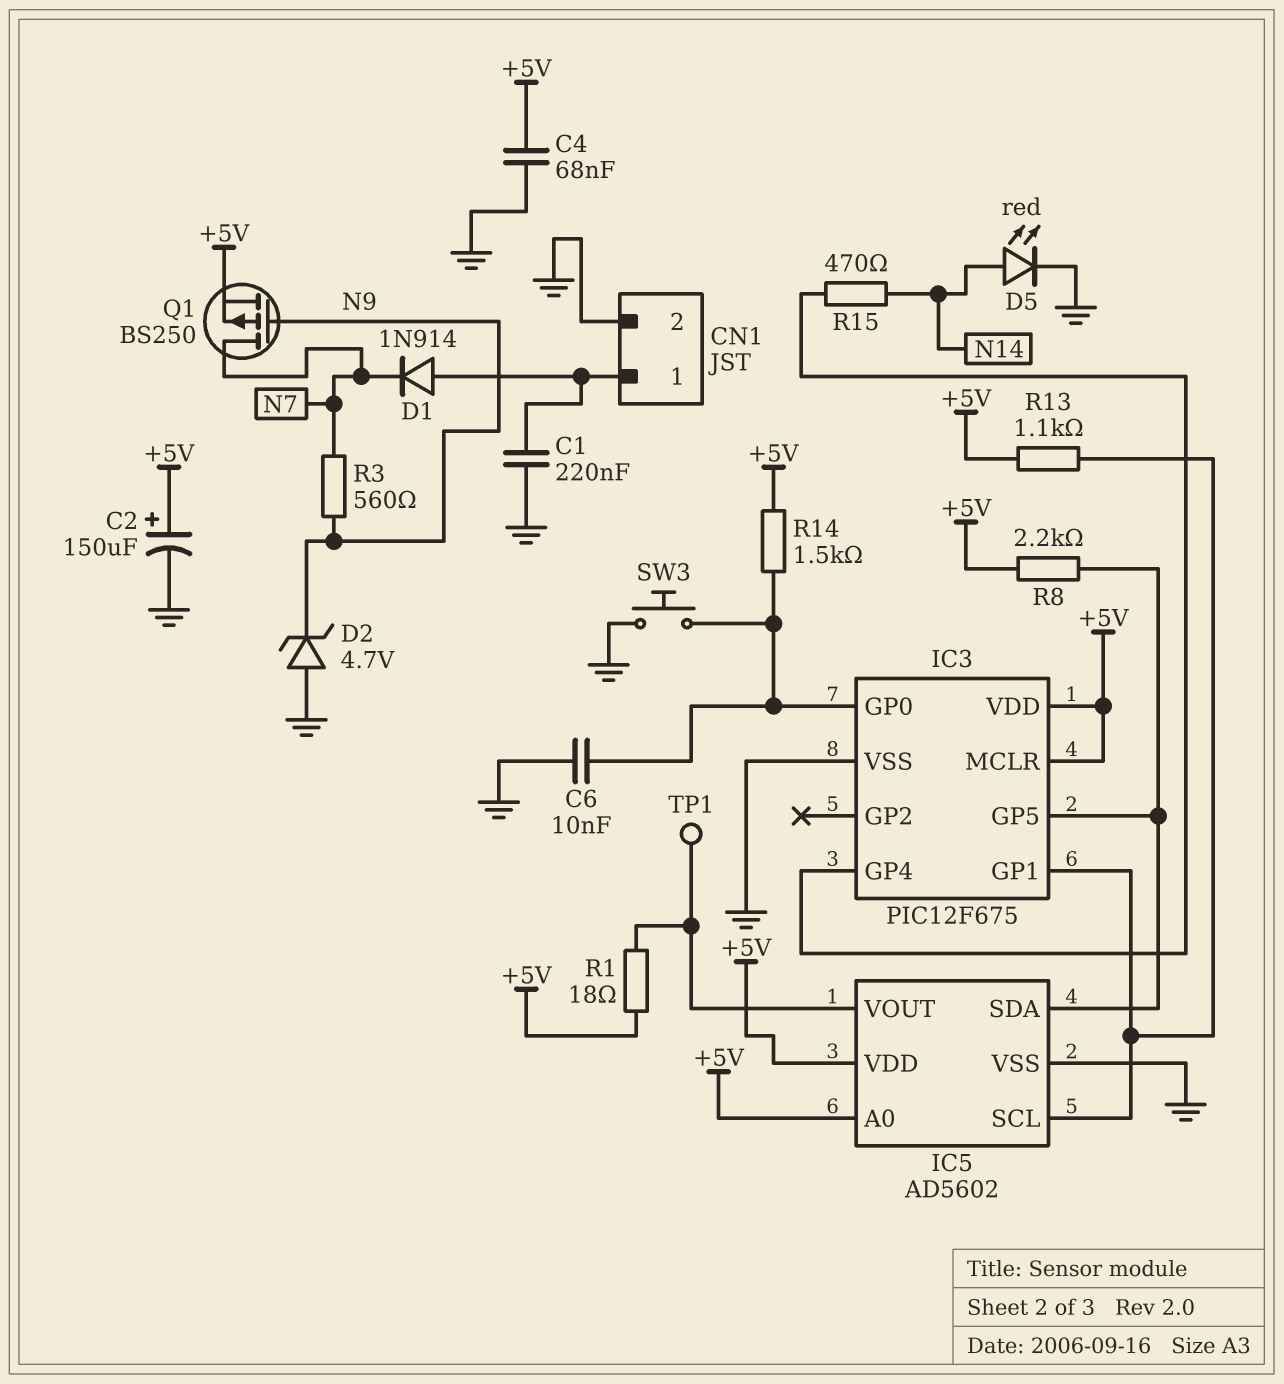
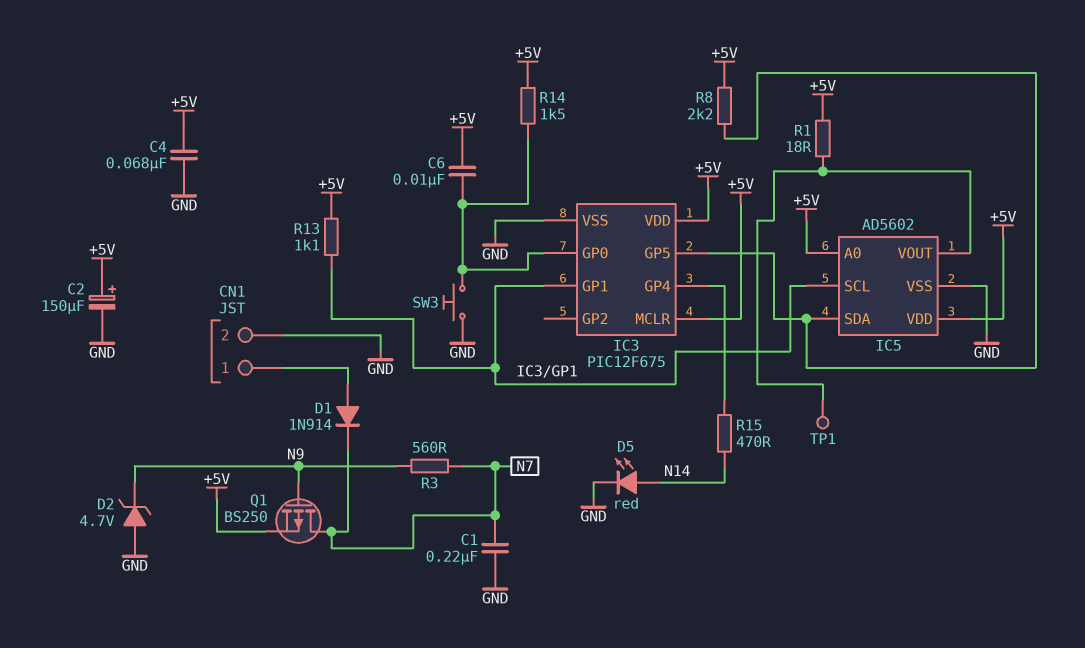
C1: 220nF (CN1/1, GND) -> 220nF (GND, N7)
C6: 10nF (GND, IC3/GP0) -> 10nF (+5V, IC3/GP0)

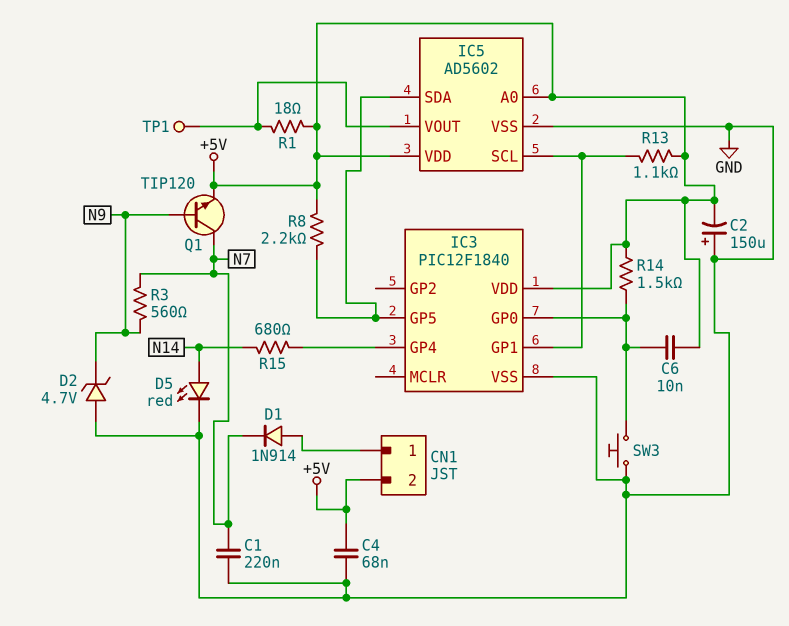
C2: 150uF (plus +5V, minus GND) -> 150uF (plus GND, minus +5V)
CN1 pin 2: GND -> +5V
IC3: PIC12F675 -> PIC12F1840
IC3 pin MCLR: +5V -> none
Q1: PMOS BS250 (G N9, D N7, S +5V) -> NPN TIP120 (B N9, C N7, E +5V)
R15: 470 (IC3/GP4, N14) -> 680 (IC3/GP4, N14)

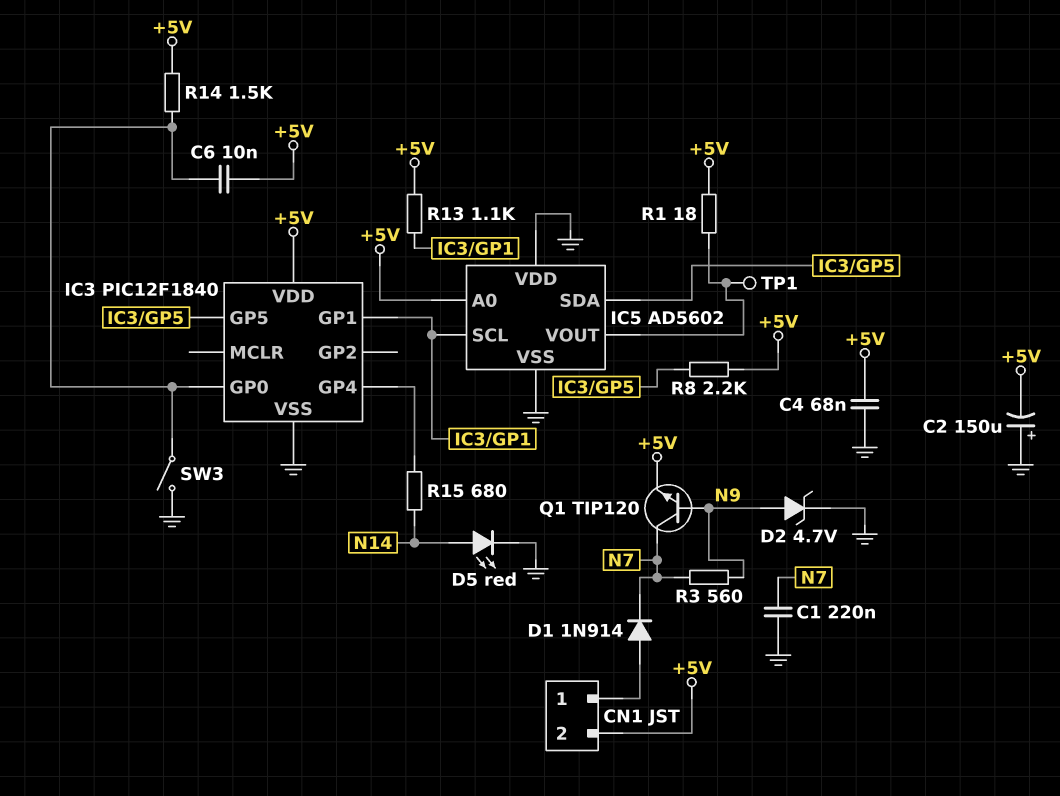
D2: zener 4.7V (A GND, K N9) -> zener 4.7V (A N9, K GND)
IC5 pin VDD: +5V -> GND
SW3: button (GND, IC3/GP0) -> switch (GND, IC3/GP0)

